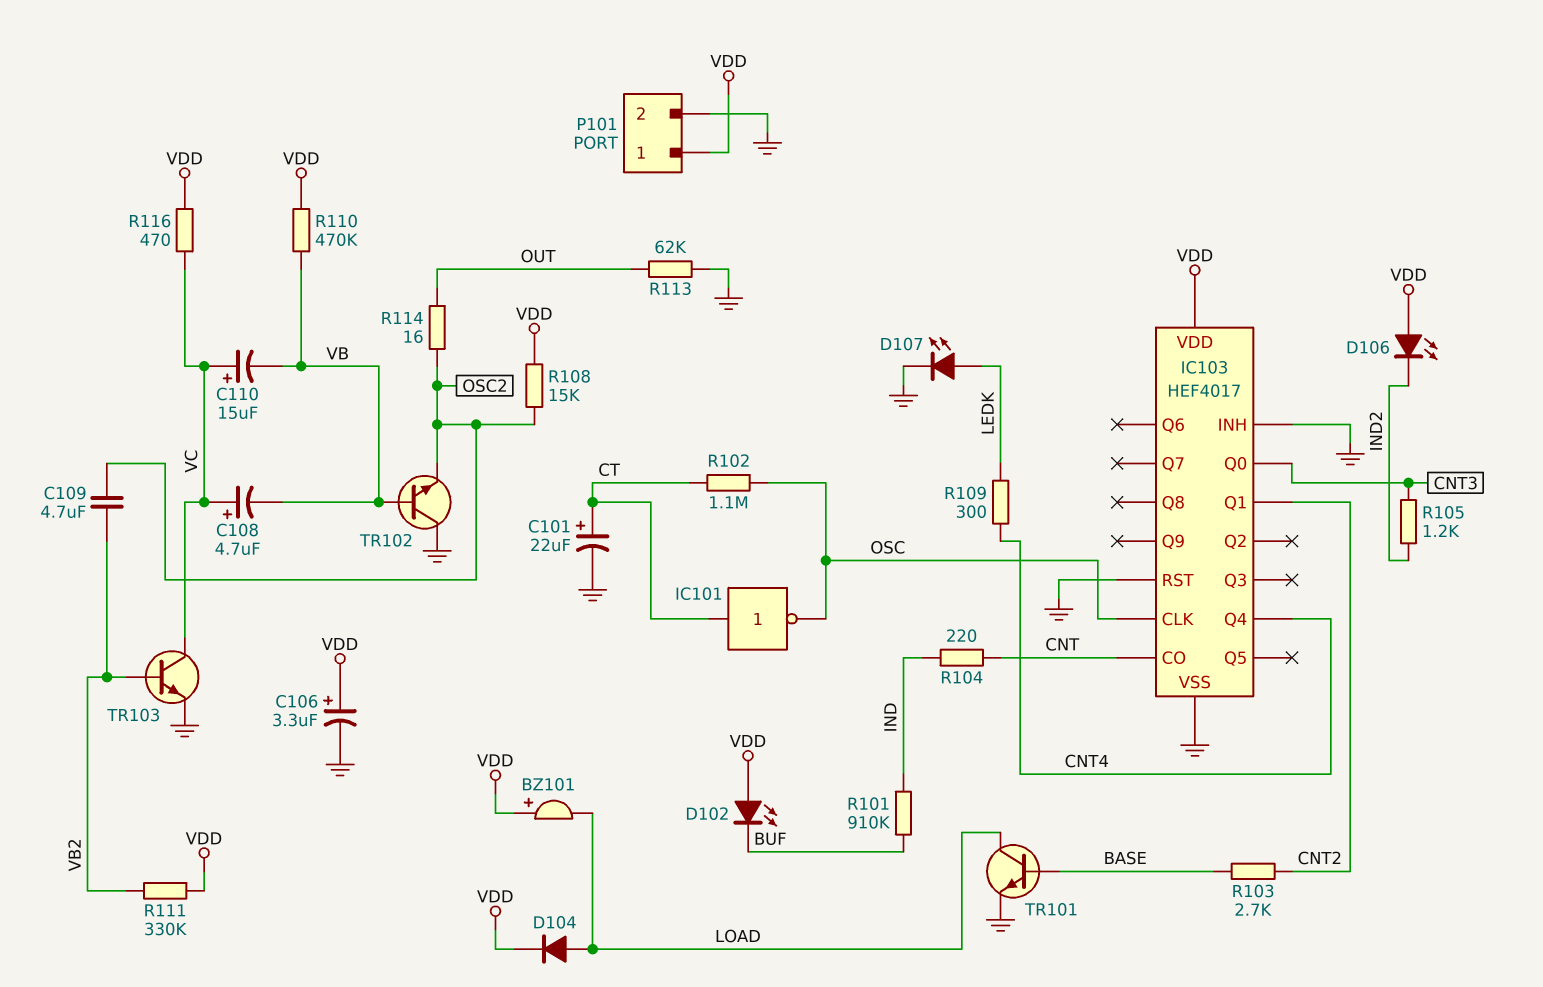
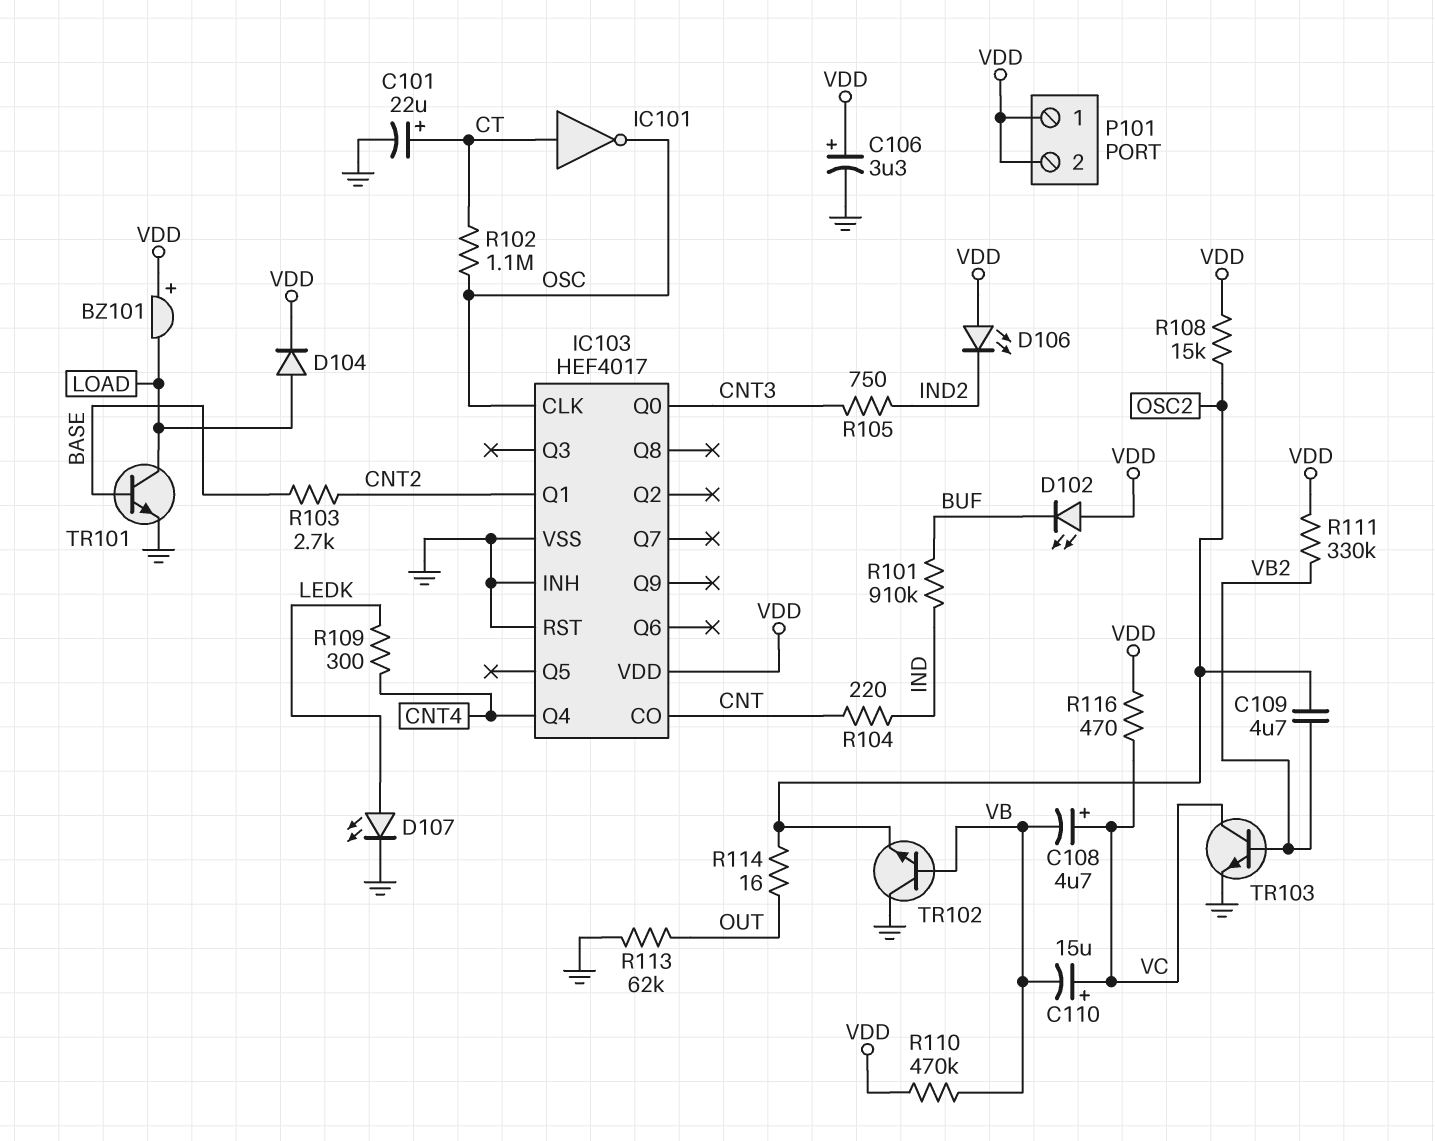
P101 pin 2: GND -> VDD
R105: 1.2k (CNT3, IND2) -> 750 (CNT3, IND2)

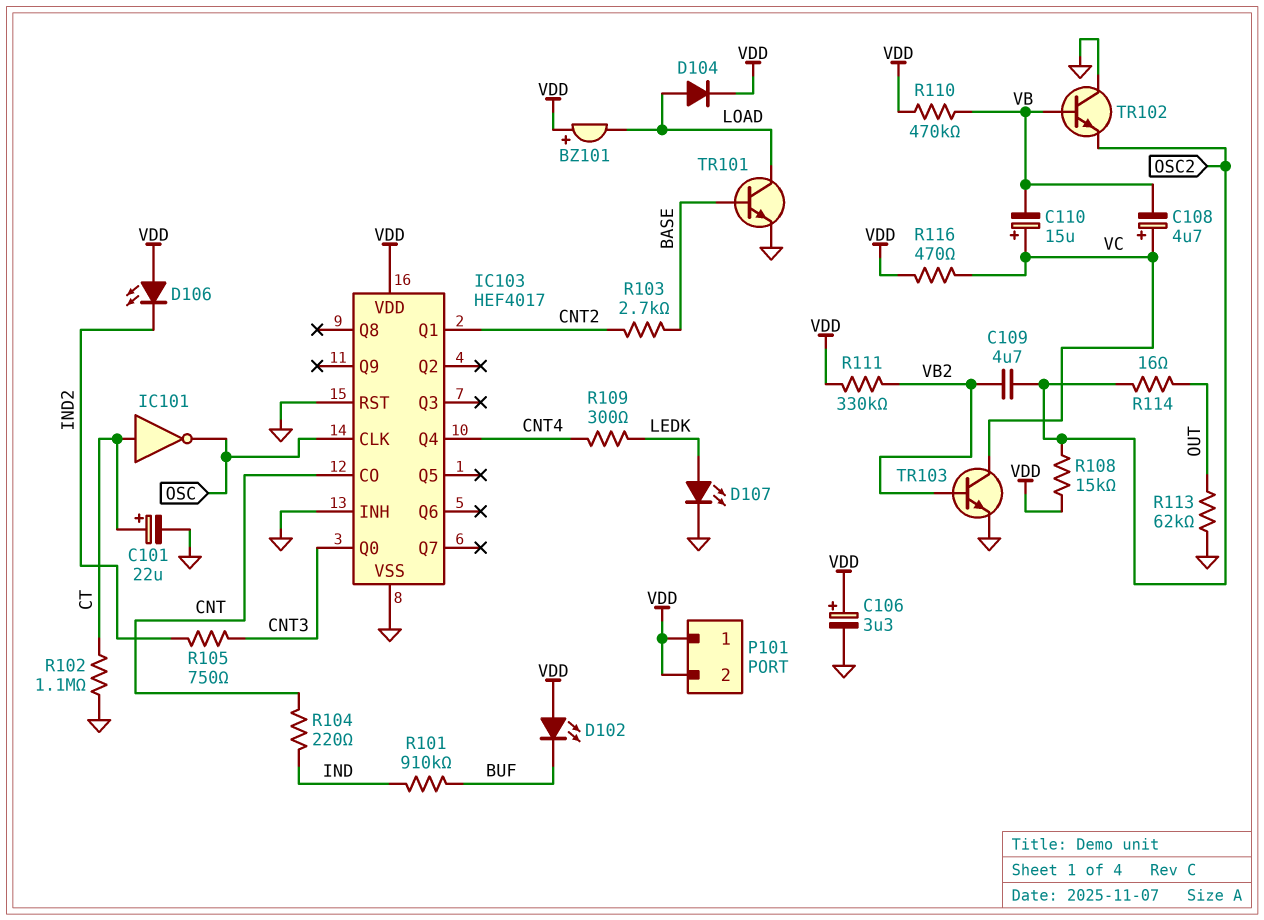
R102: 1.1M (CT, OSC) -> 1.1M (CT, GND)

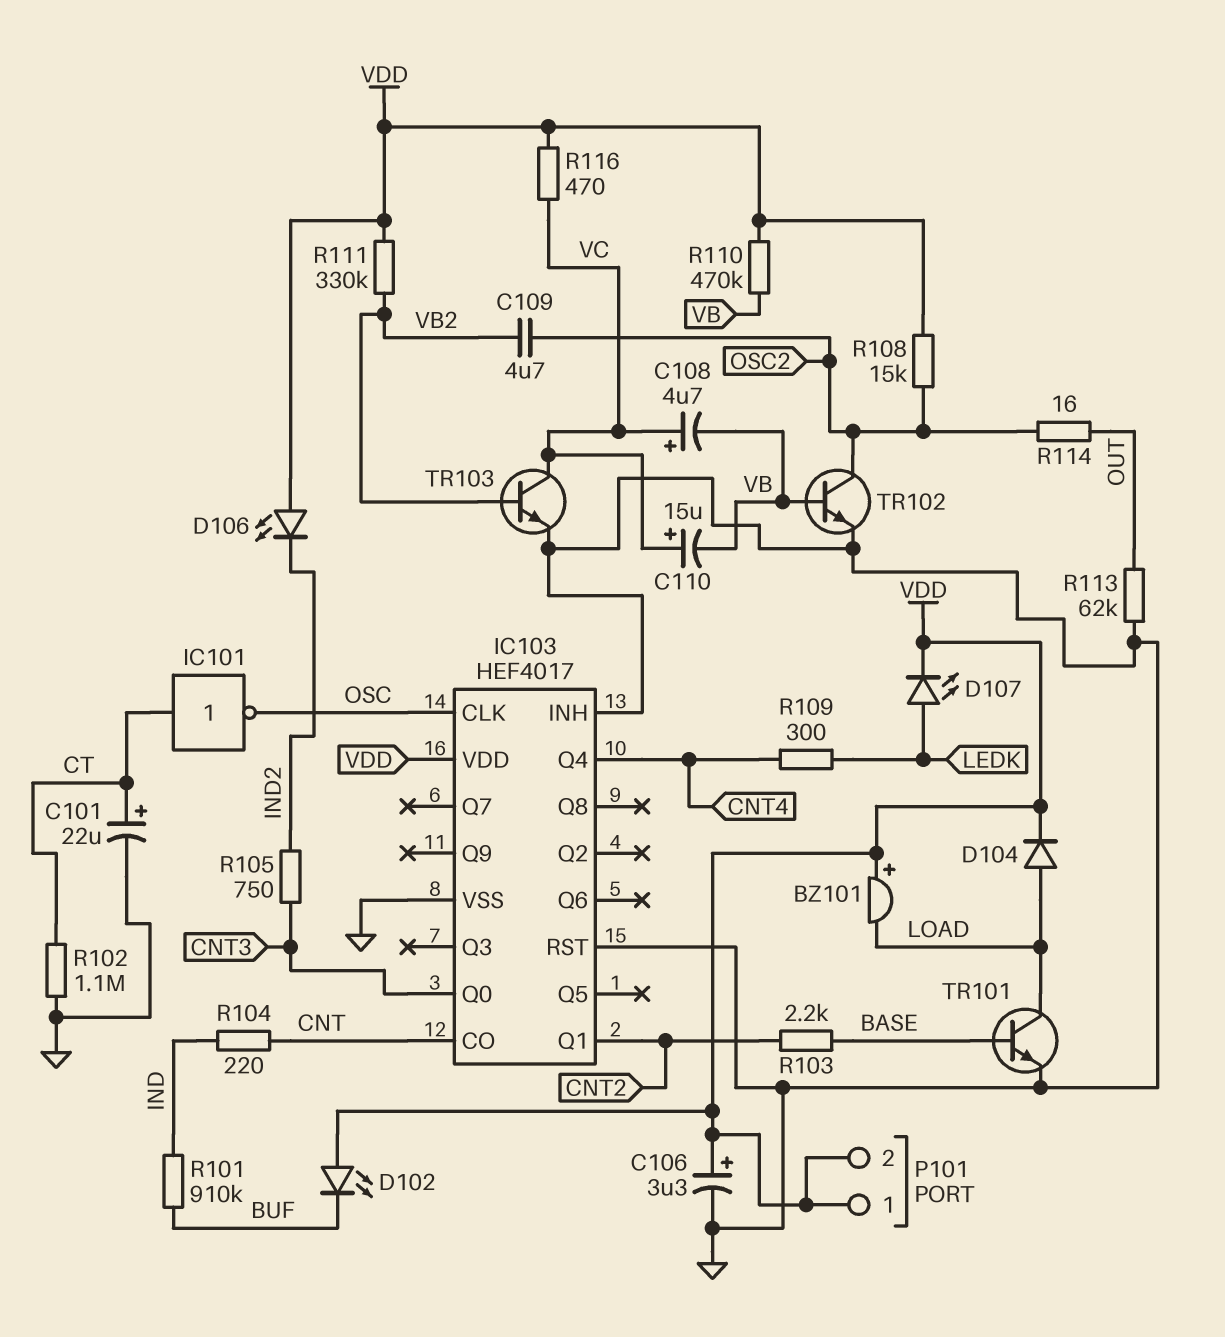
D107: LED (A LEDK, K GND) -> LED (A LEDK, K VDD)
R103: 2.7k (BASE, CNT2) -> 2.2k (BASE, CNT2)
TR102: NPN (B VB, C GND, E OSC2) -> NPN (B VB, C OSC2, E GND)

